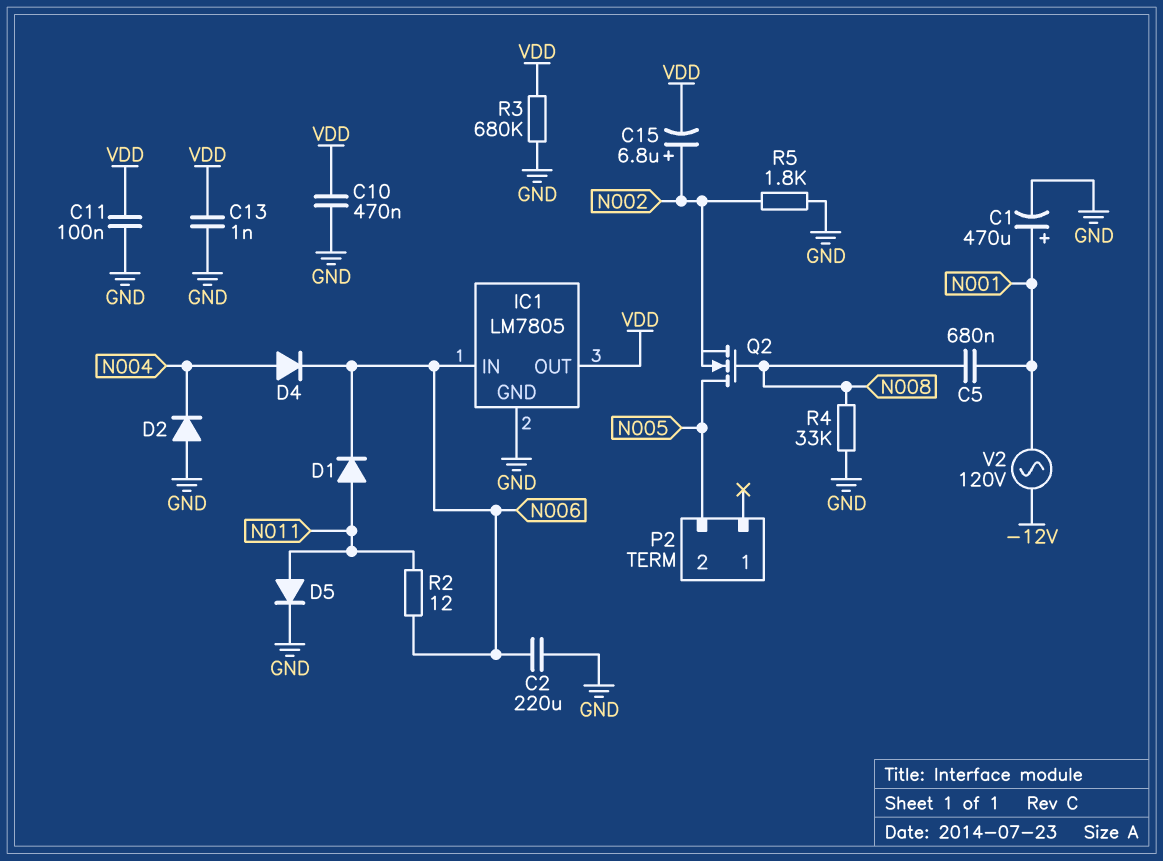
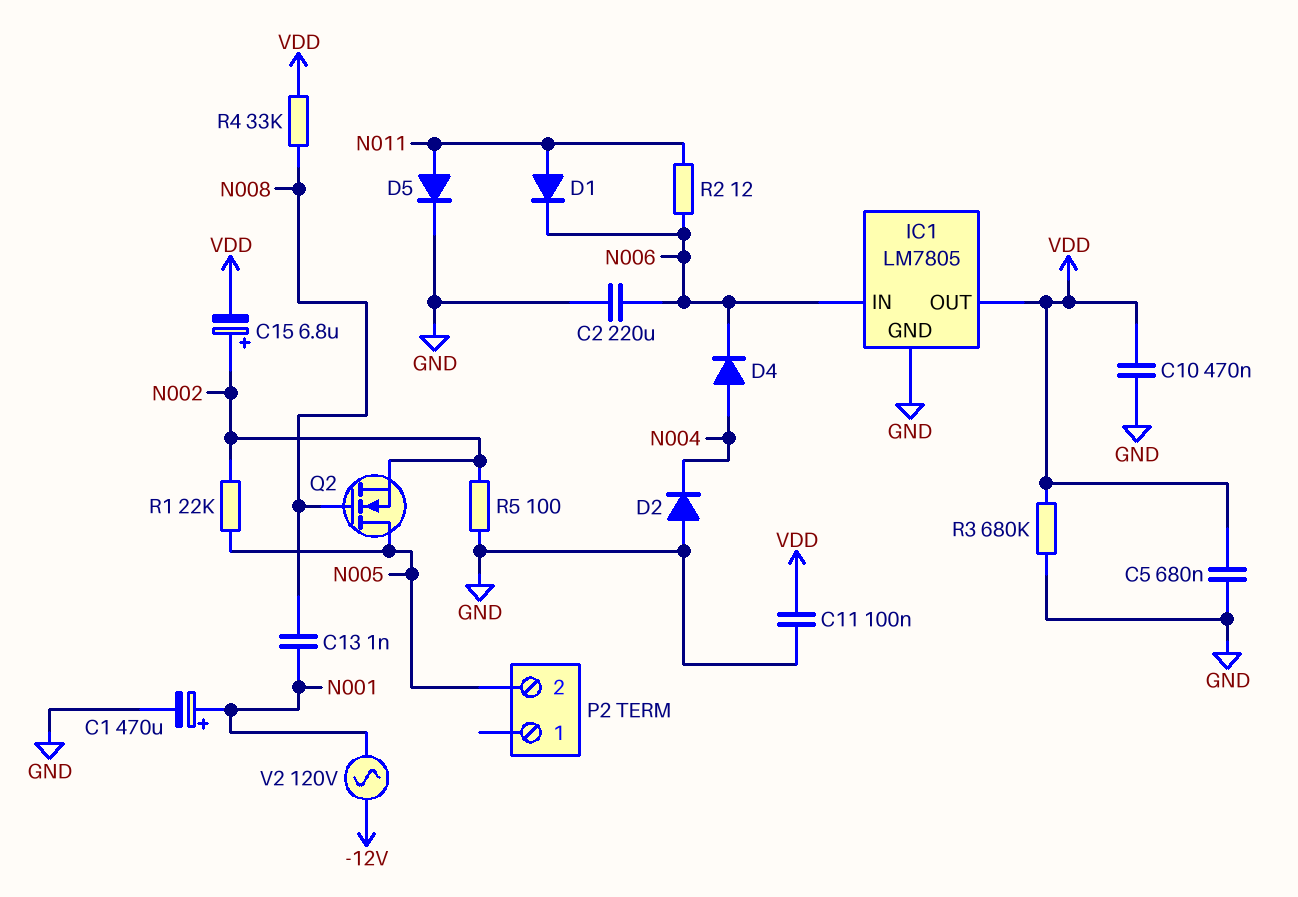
C5: 680nF (N001, N008) -> 680nF (GND, VDD)
C13: 1nF (GND, VDD) -> 1nF (N001, N008)
R1: none -> 22k (N002, N005)
R4: 33k (GND, N008) -> 33k (N008, VDD)
R5: 1.8k (GND, N002) -> 100 (GND, N002)

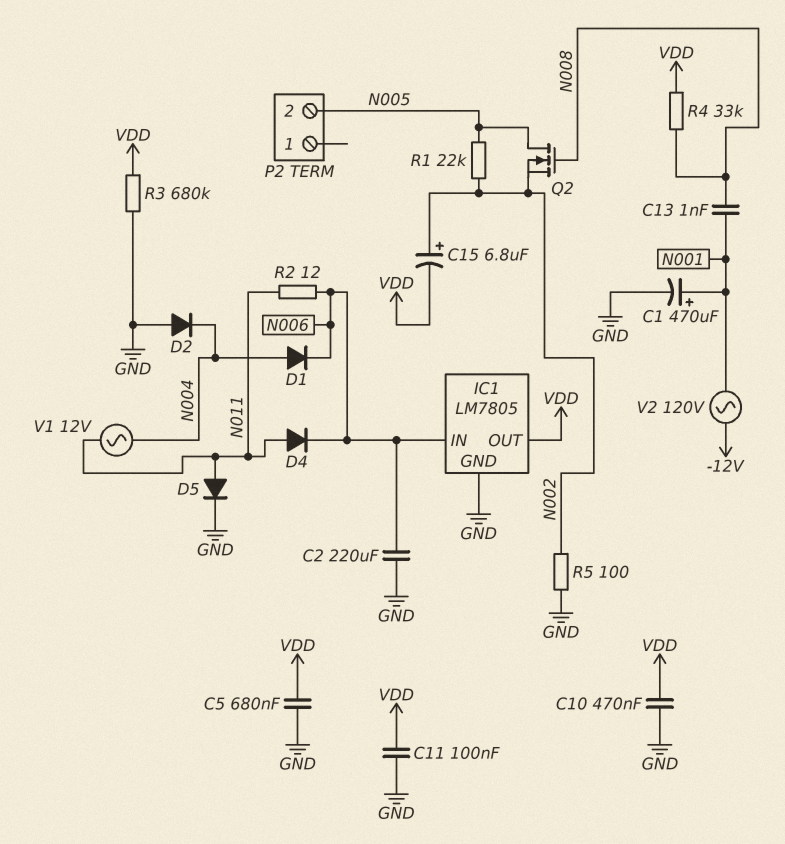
D1: diode (A N011, K N006) -> diode (A N004, K N006)
D4: diode (A N004, K N006) -> diode (A N011, K N006)
V1: none -> AC 12V (N004, N011)

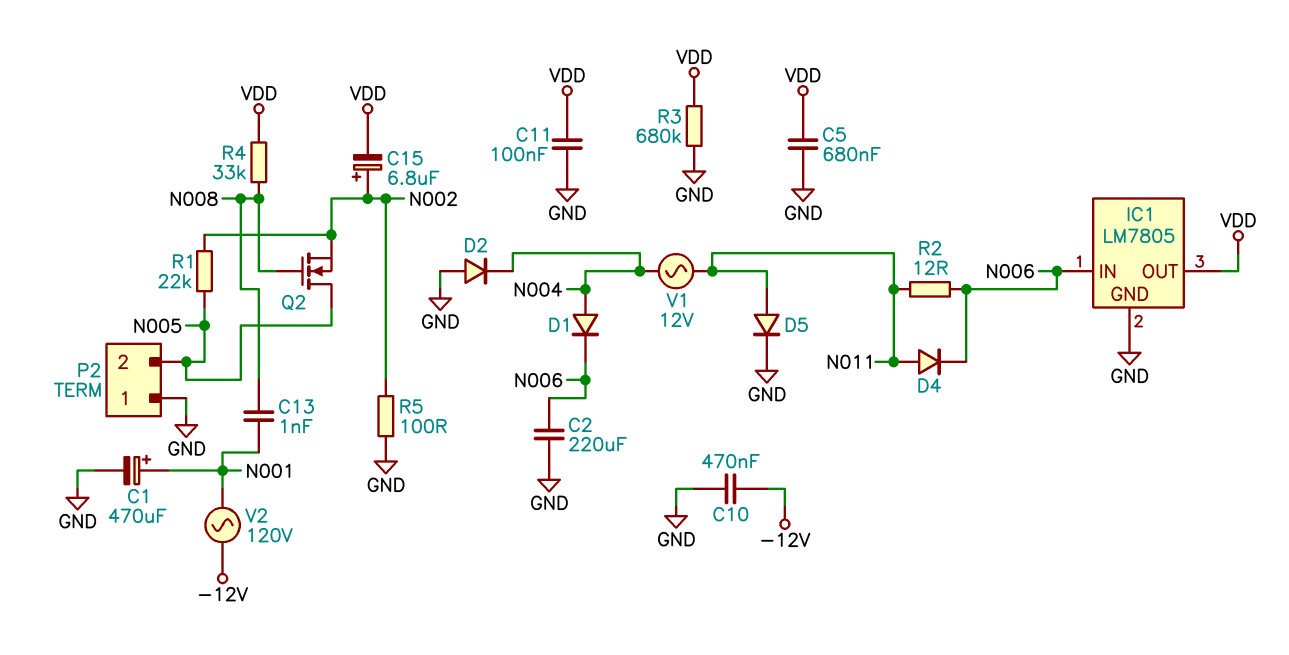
C10: 470nF (GND, VDD) -> 470nF (-12V, GND)
P2 pin 1: none -> GND

